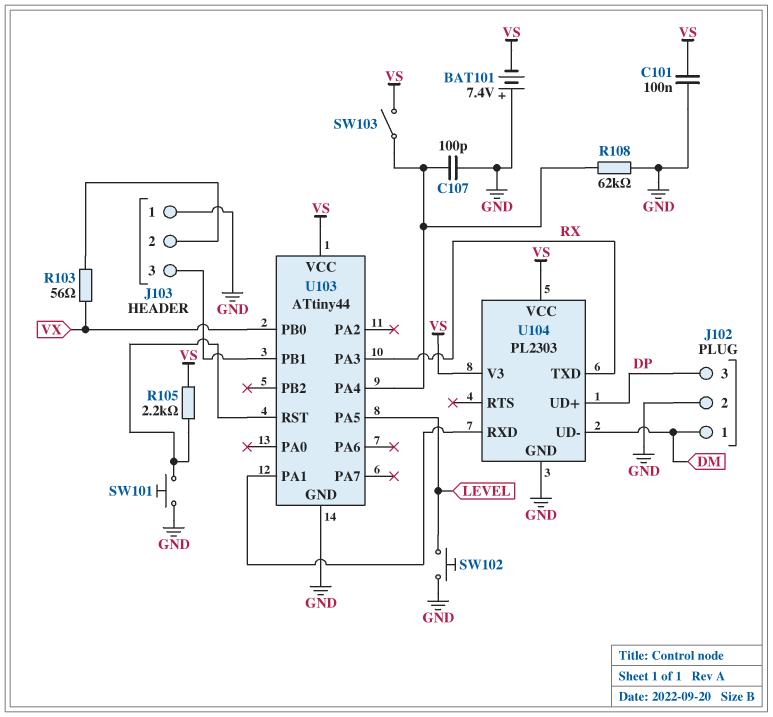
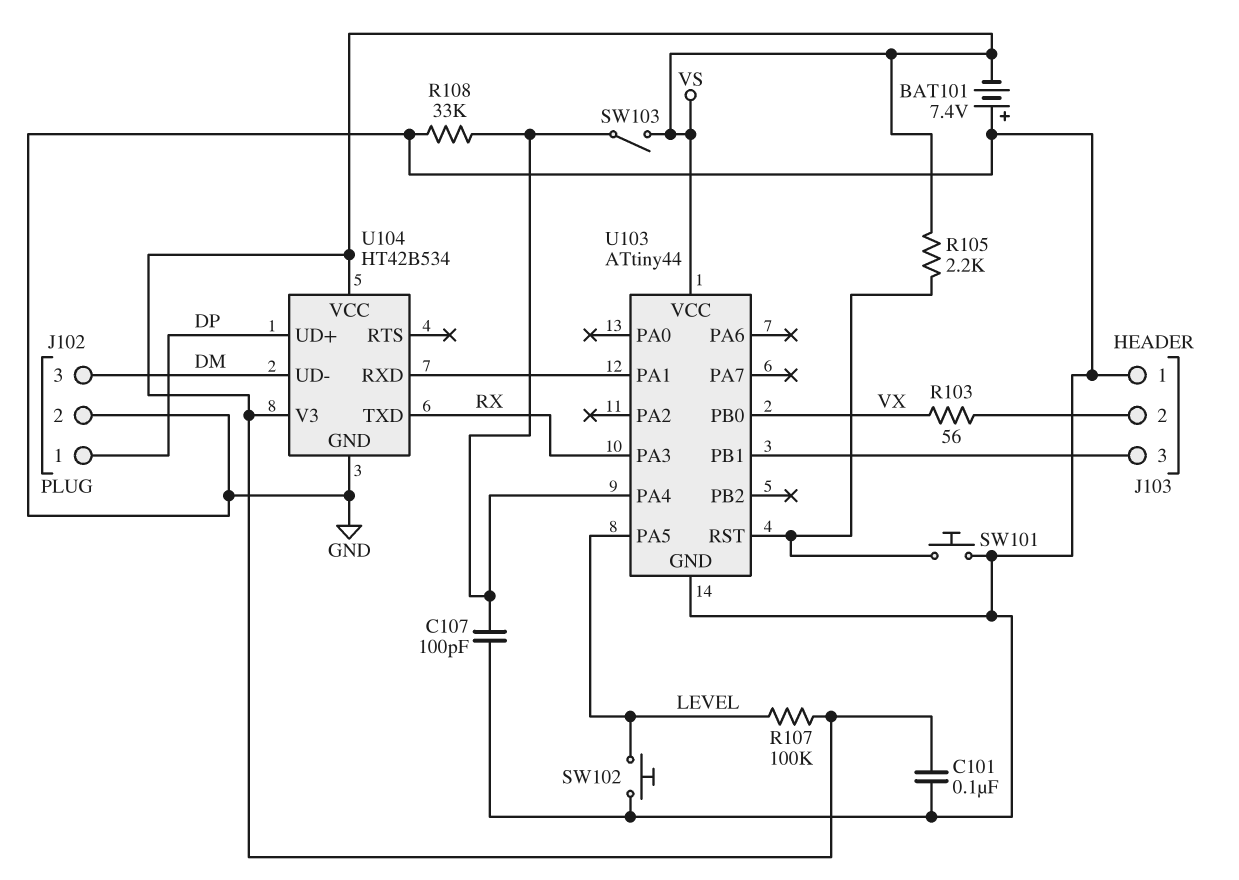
J102 pin 1: DM -> DP
J102 pin 3: DP -> DM
R107: none -> 100k (LEVEL, VS)
R108: 62k (GND, U103/PA4) -> 33k (GND, U103/PA4)
U104: PL2303 -> HT42B534

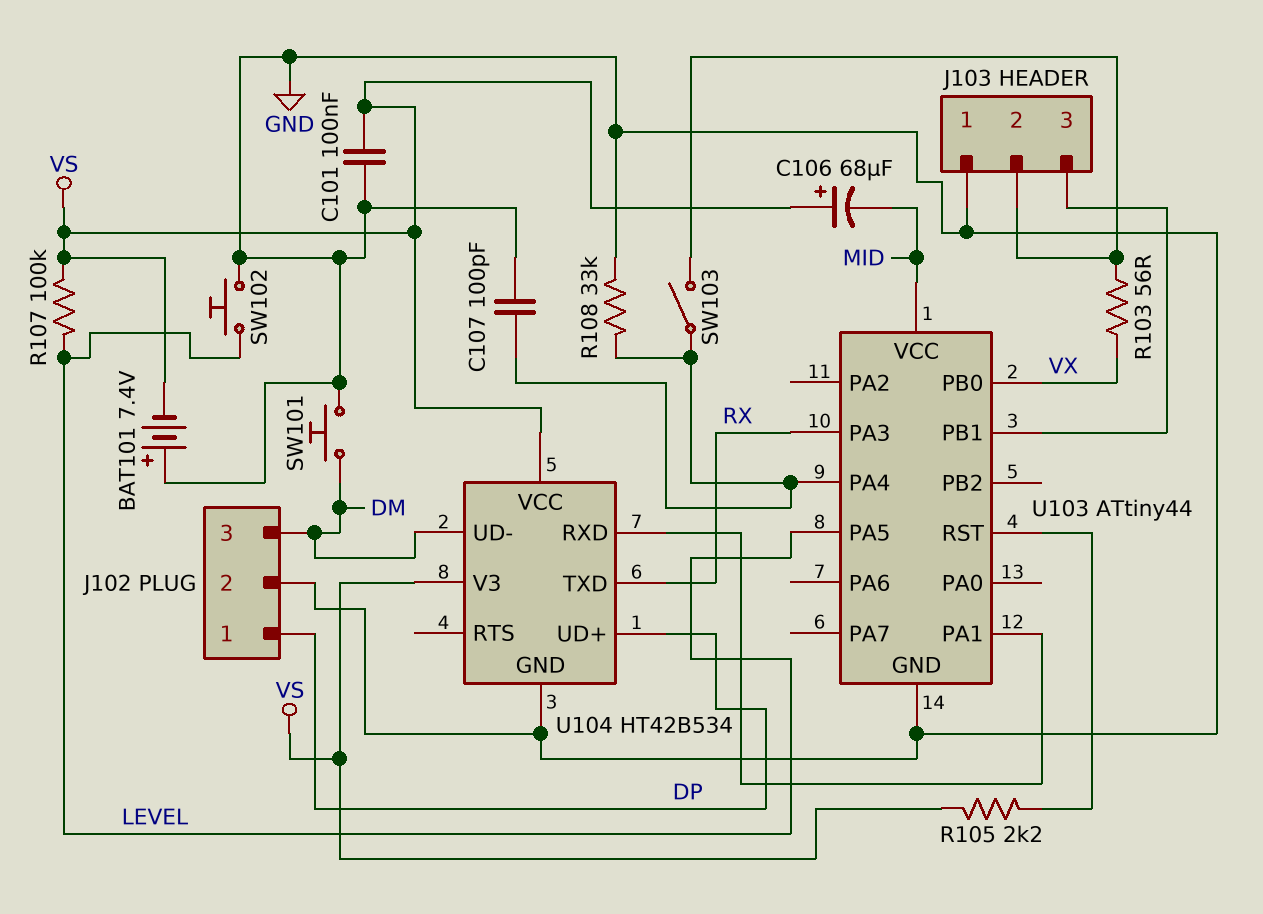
C106: none -> 68uF (plus VS, minus MID)
SW101: button (GND, U103/RST) -> button (DM, GND)
SW103: switch (U103/PA4, VS) -> switch (J103/2, U103/PA4)
U103 pin VCC: VS -> MID

